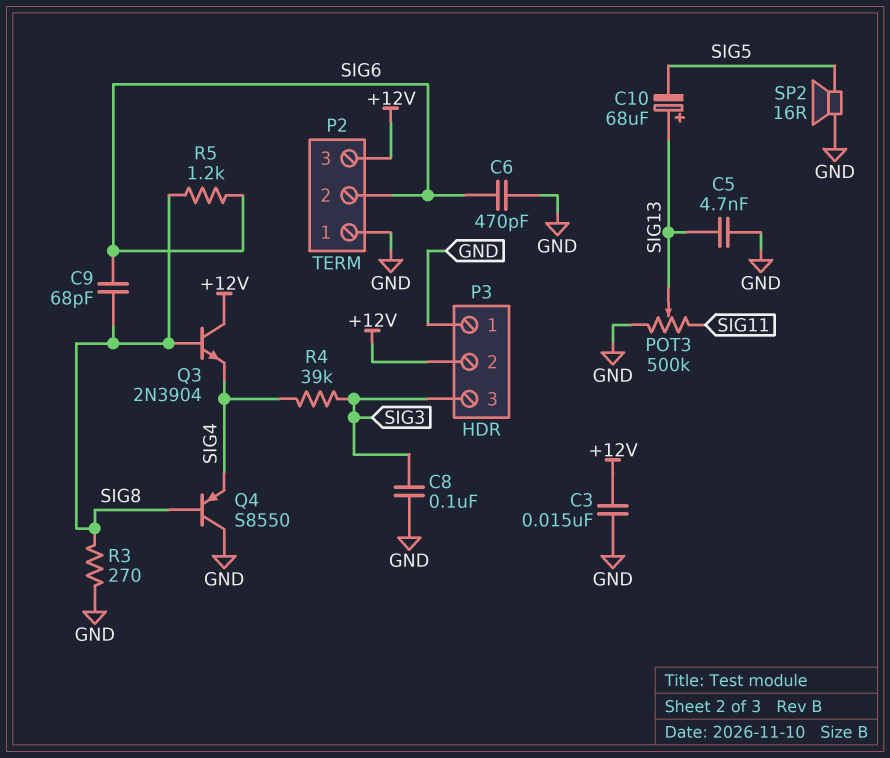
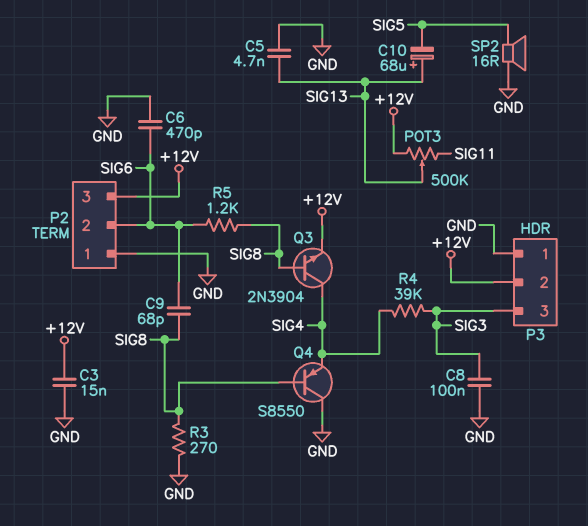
POT3: 500k (GND, SIG11, wiper SIG13) -> 500k (+12V, SIG11, wiper SIG13)
Q3: NPN 2N3904 (B SIG8, C +12V, E SIG4) -> NPN 2N3904 (B SIG8, C SIG4, E +12V)

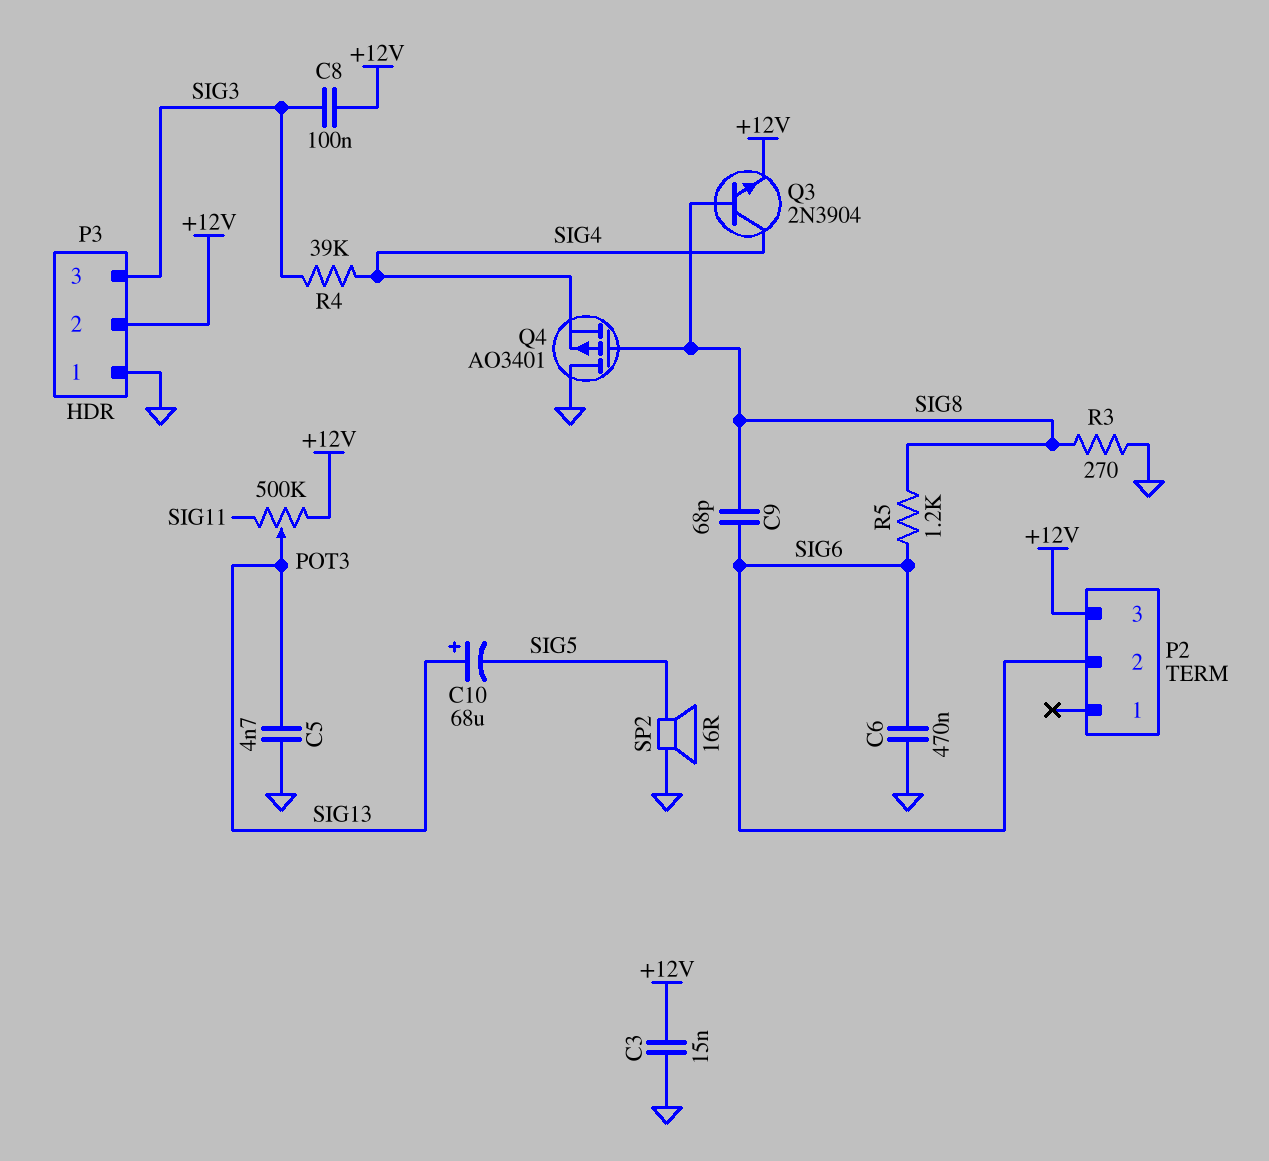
C6: 470pF (GND, SIG6) -> 470nF (GND, SIG6)
C8: 100nF (GND, SIG3) -> 100nF (+12V, SIG3)
P2 pin 1: GND -> none
Q4: PNP S8550 (B SIG8, C GND, E SIG4) -> PMOS AO3401 (G SIG8, D GND, S SIG4)

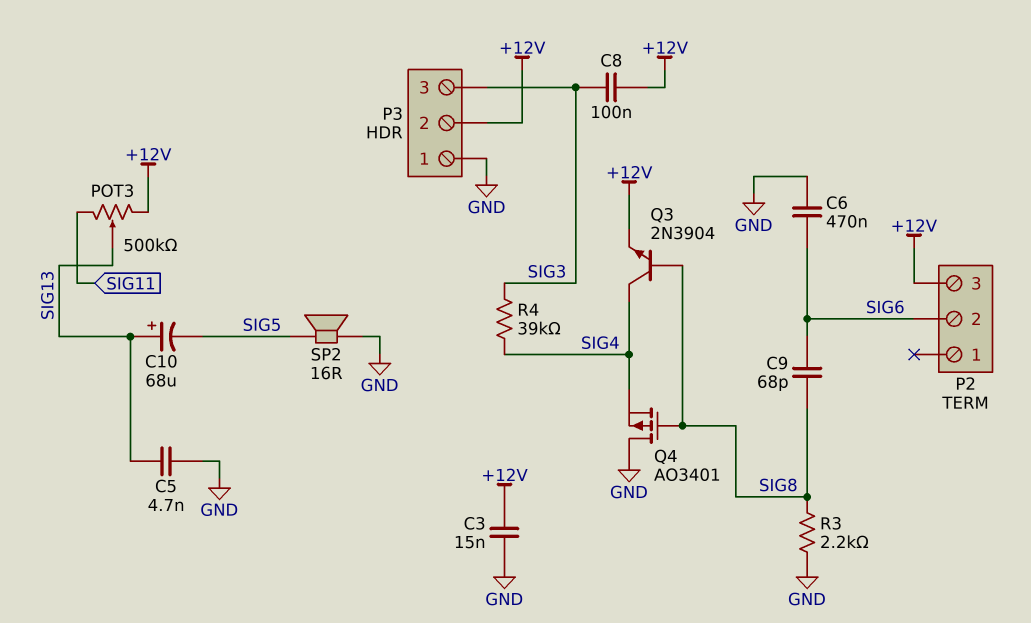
R3: 270 (GND, SIG8) -> 2.2k (GND, SIG8)
R5: 1.2k (SIG6, SIG8) -> none

